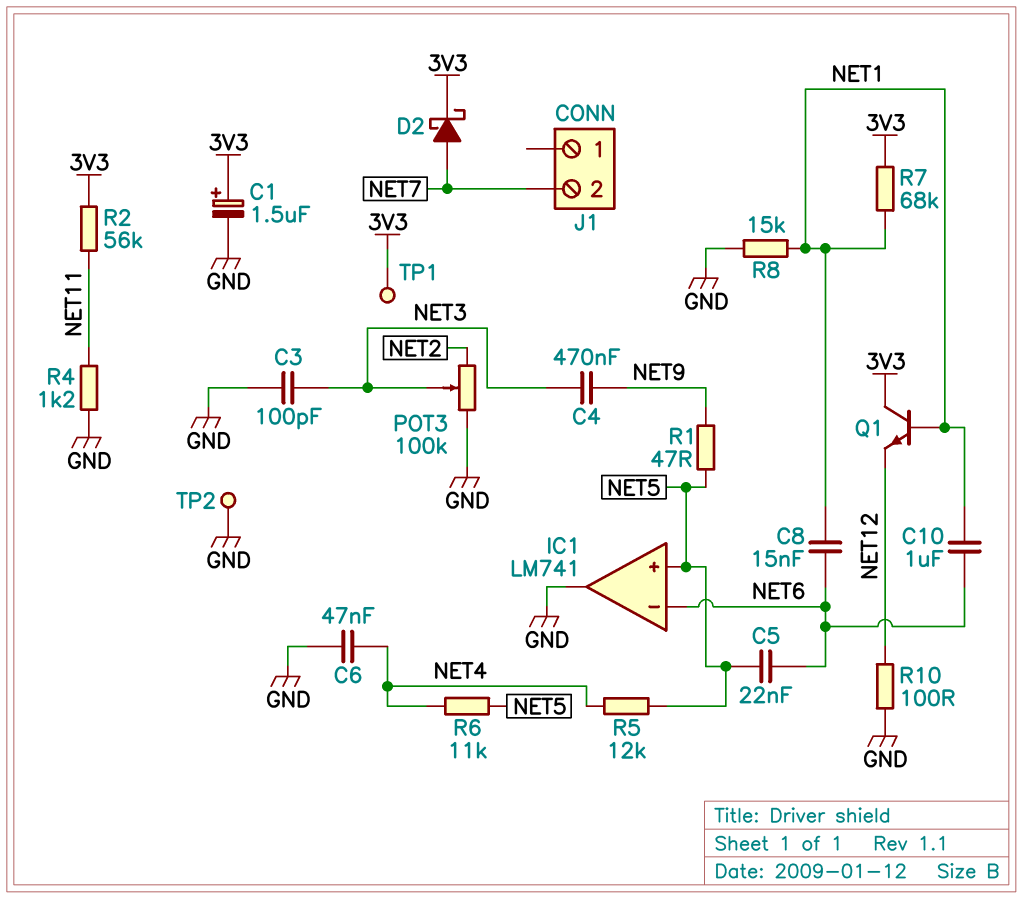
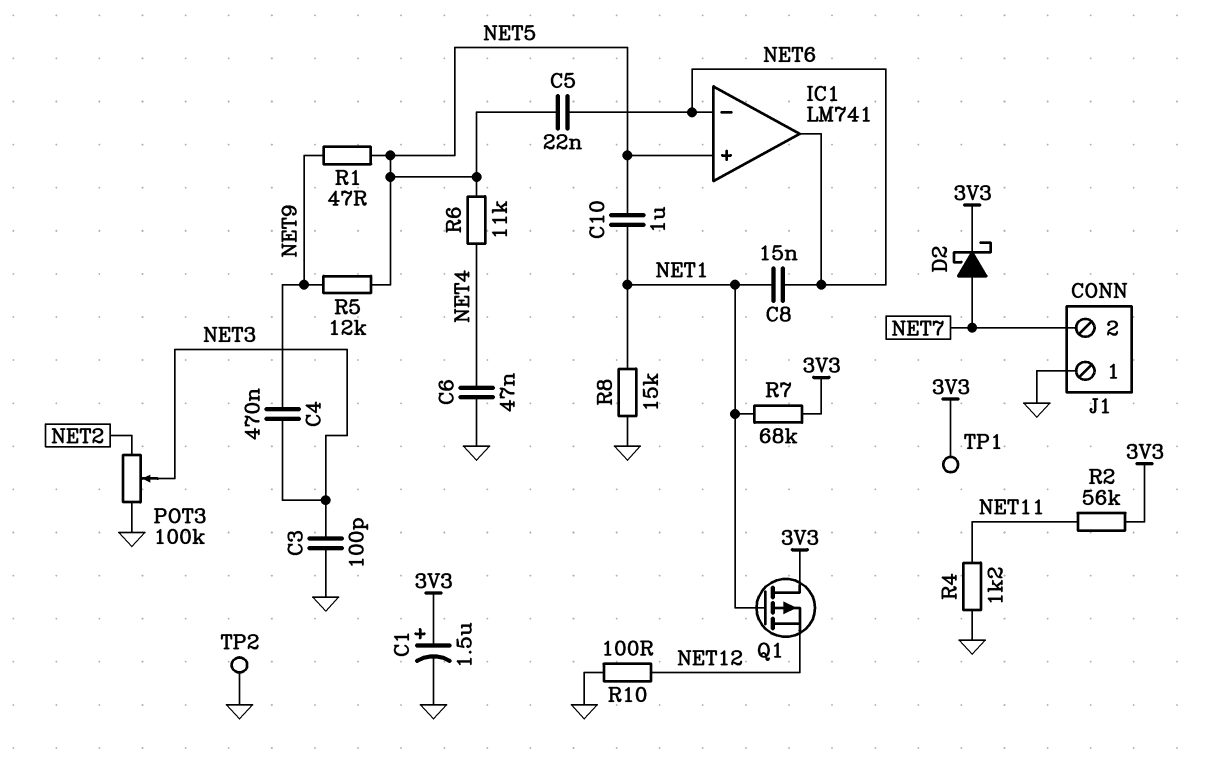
C10: 1uF (NET1, NET6) -> 1uF (NET1, NET5)
IC1 pin out: GND -> NET6
J1 pin 1: none -> GND
Q1: NPN (B NET1, C 3V3, E NET12) -> PMOS (G NET1, D 3V3, S NET12)
R5: 12k (NET4, NET5) -> 12k (NET5, NET9)

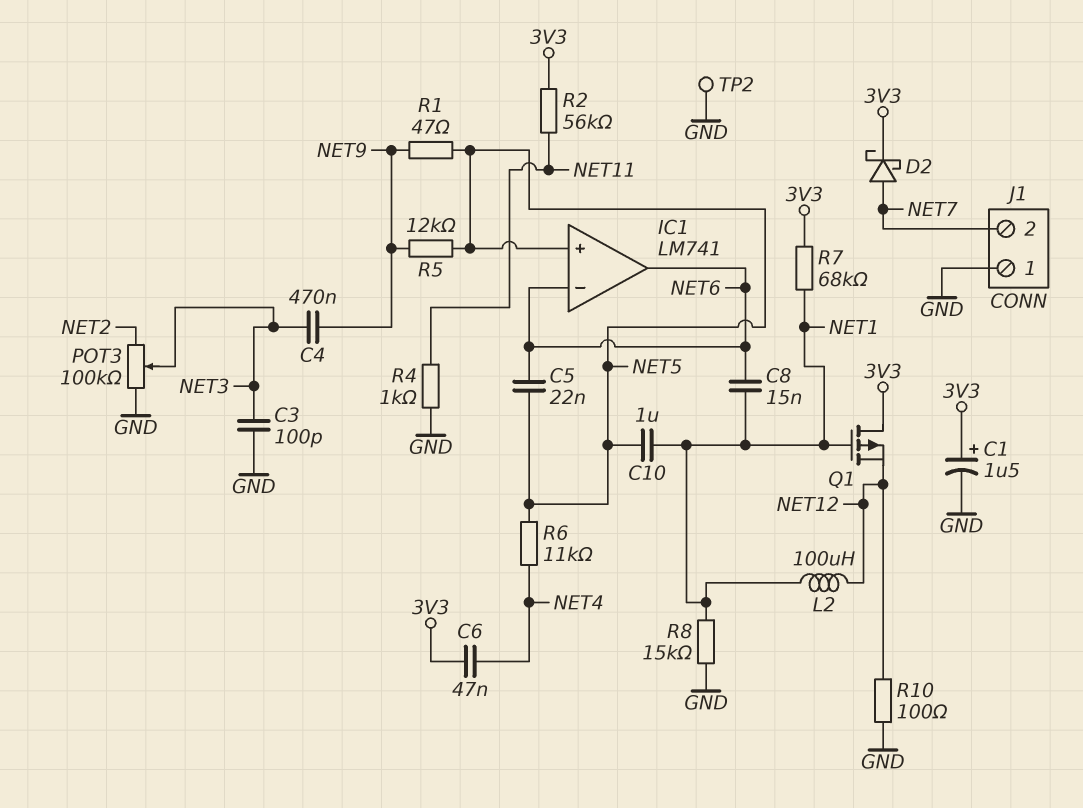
C6: 47nF (GND, NET4) -> 47nF (3V3, NET4)
L2: none -> 100uH (NET1, NET12)
R4: 1.2k (GND, NET11) -> 1k (GND, NET11)
TP1: test point (3V3) -> none

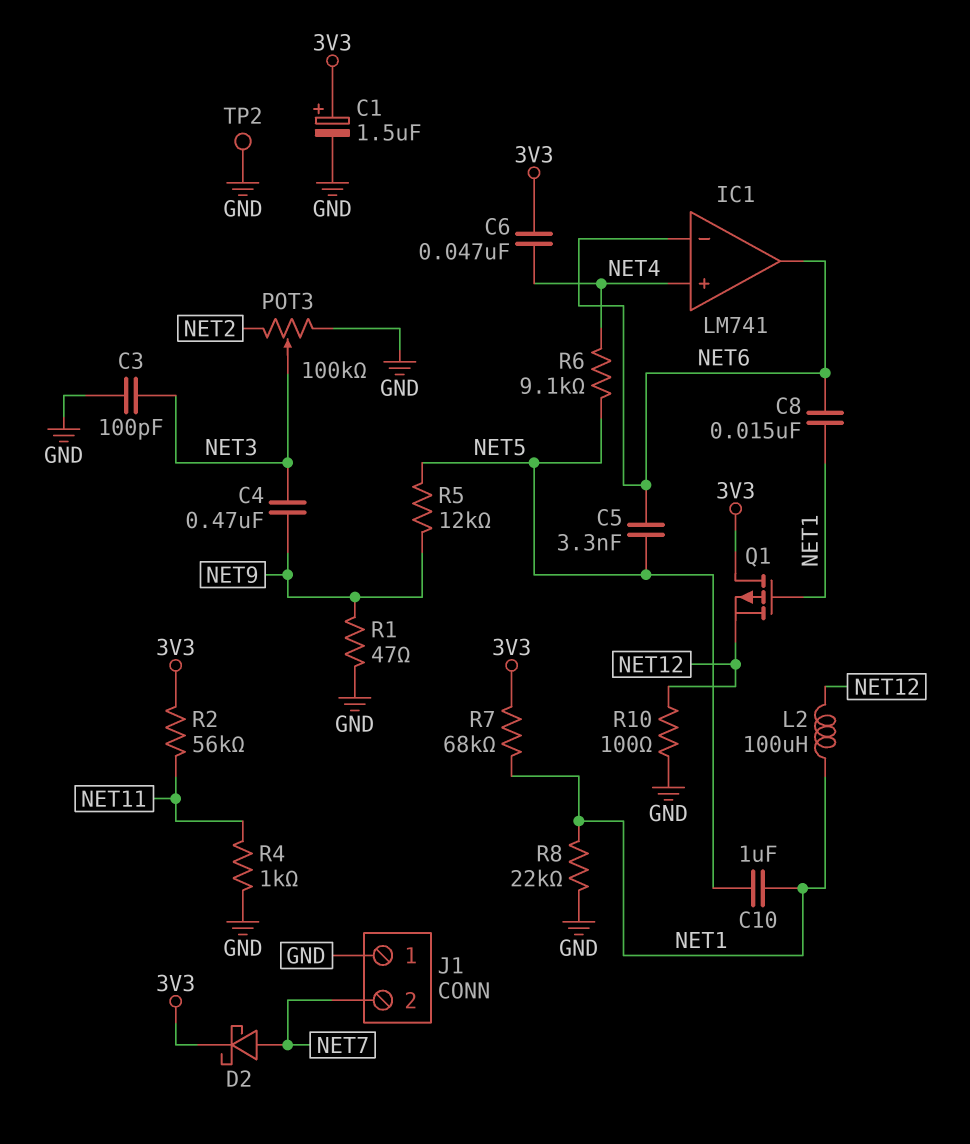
C5: 22nF (NET5, NET6) -> 3.3nF (NET5, NET6)
IC1 pin in+: NET5 -> NET4
R1: 47 (NET5, NET9) -> 47 (GND, NET9)
R6: 11k (NET4, NET5) -> 9.1k (NET4, NET5)
R8: 15k (GND, NET1) -> 22k (GND, NET1)

